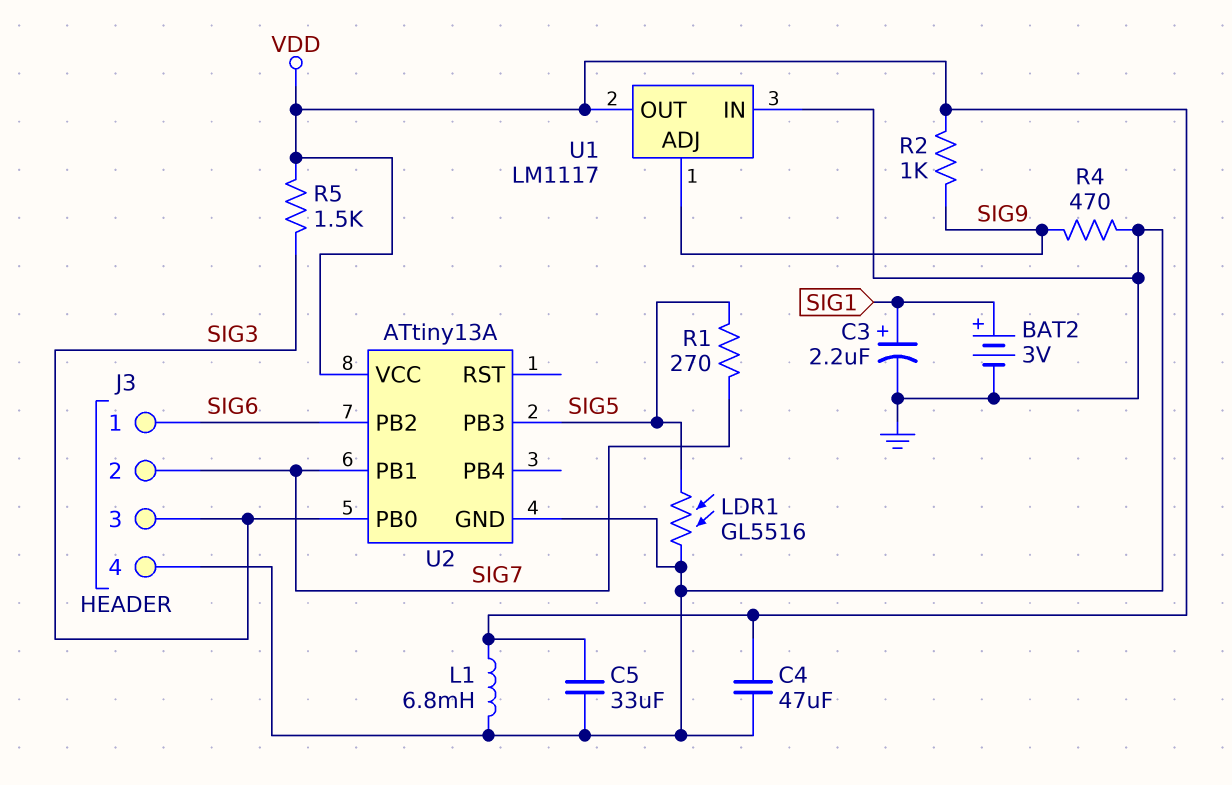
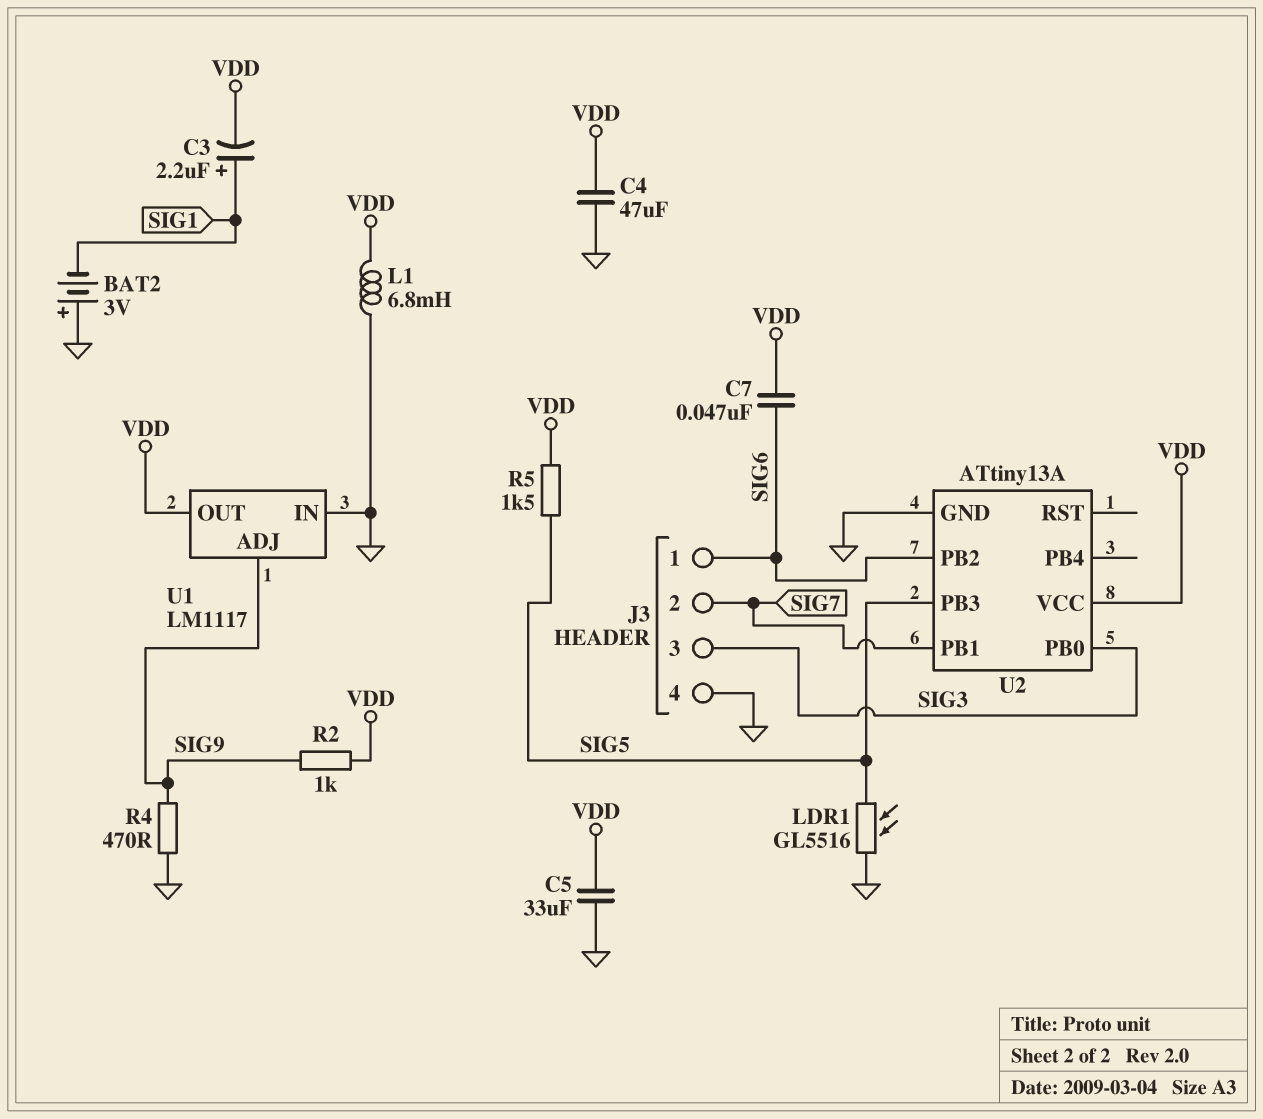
BAT2: 3V (plus SIG1, minus GND) -> 3V (plus GND, minus SIG1)
C3: 2.2uF (plus SIG1, minus GND) -> 2.2uF (plus SIG1, minus VDD)
C7: none -> 47nF (SIG6, VDD)
R1: 270 (SIG5, SIG7) -> none
R5: 1.5k (SIG3, VDD) -> 1.5k (SIG5, VDD)

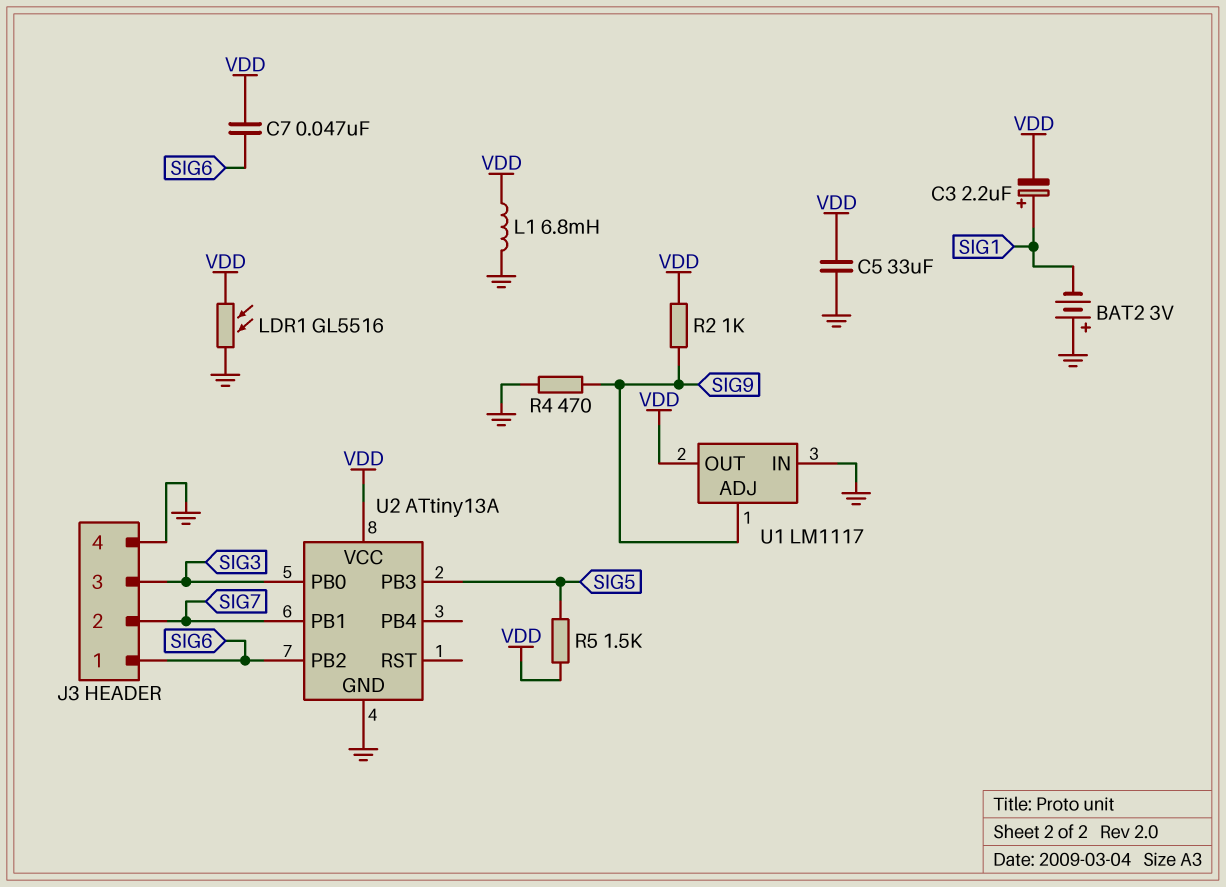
C4: 47uF (GND, VDD) -> none
LDR1: GL5516 (GND, SIG5) -> GL5516 (GND, VDD)

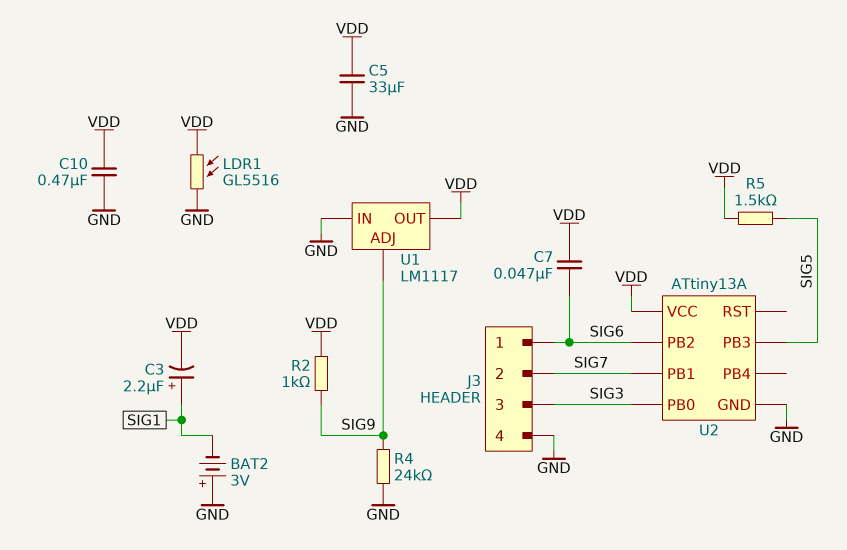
C10: none -> 470nF (GND, VDD)
L1: 6.8mH (GND, VDD) -> none
R4: 470 (GND, SIG9) -> 24k (GND, SIG9)

